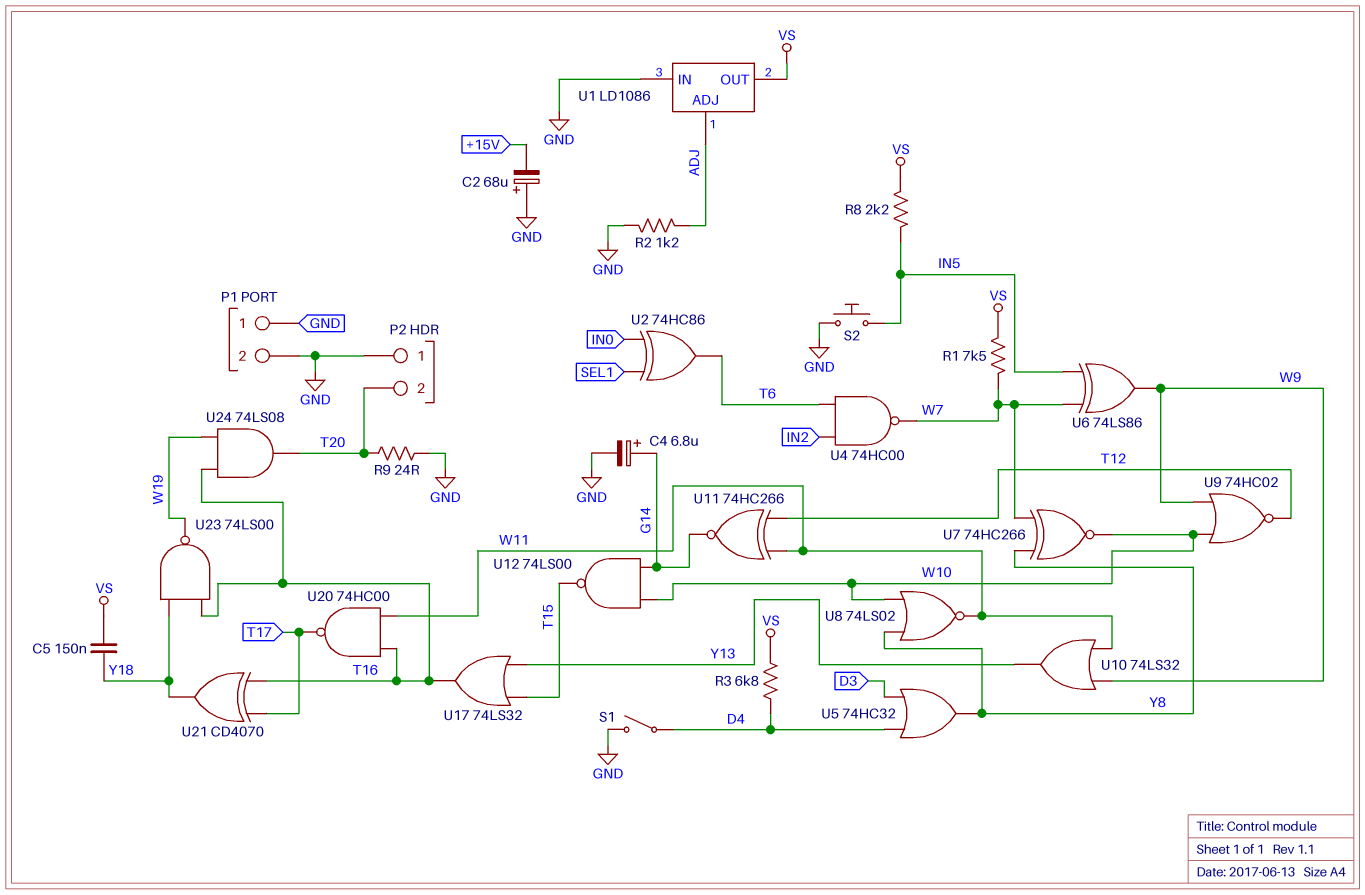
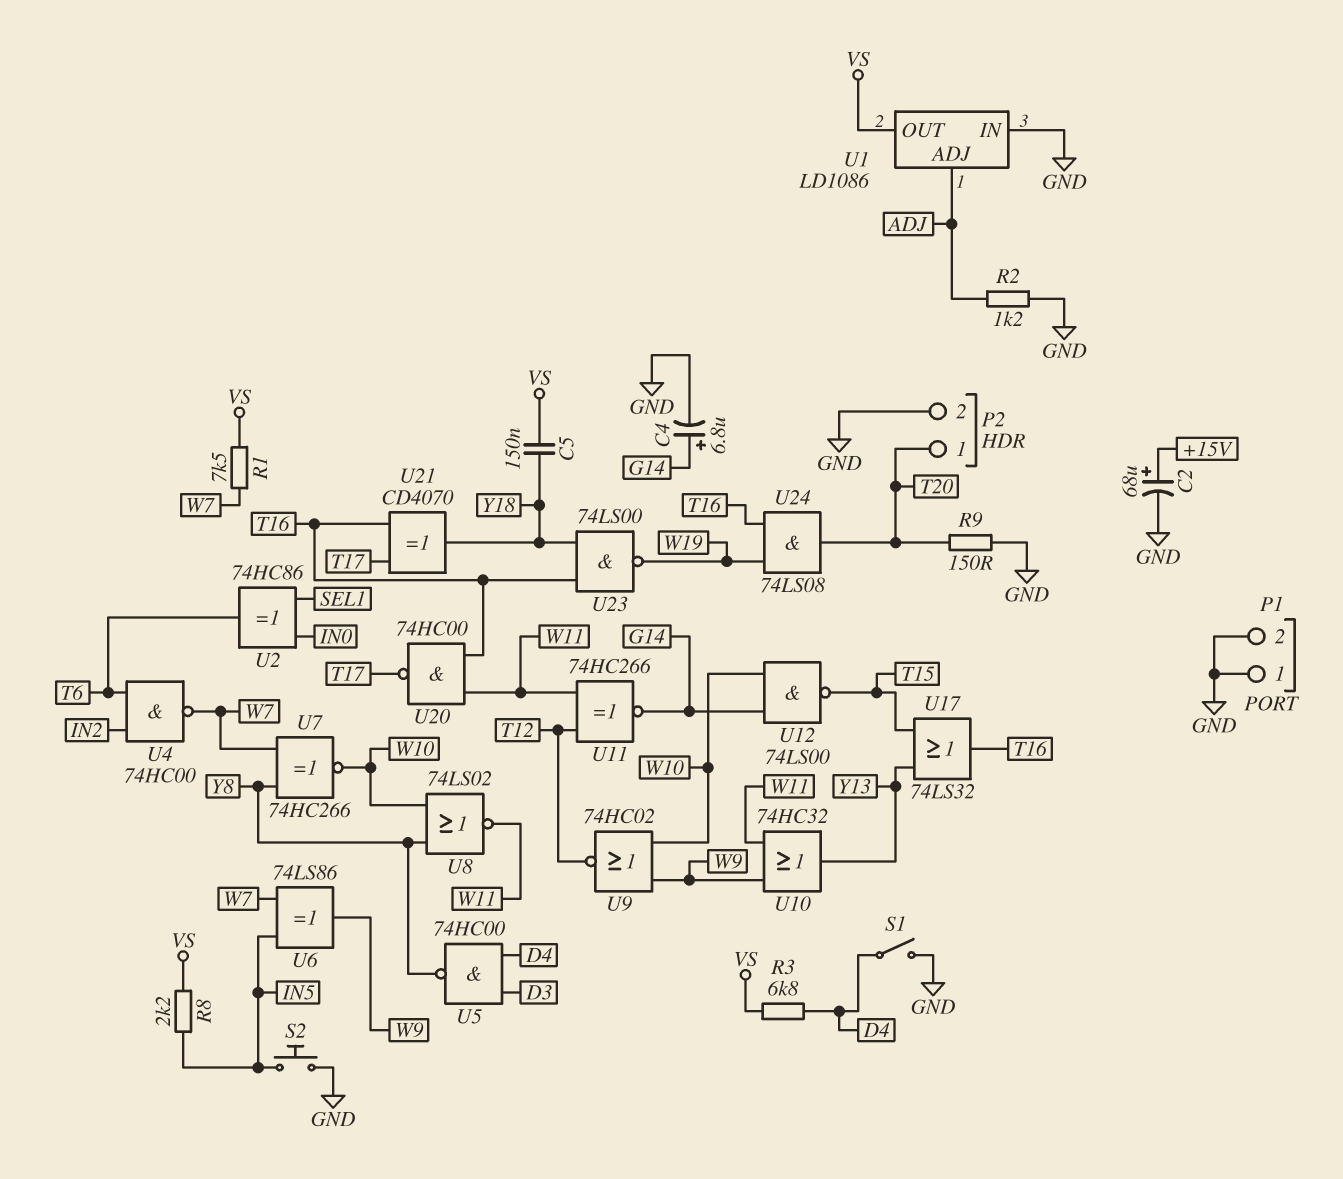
C2: 68uF (plus GND, minus +15V) -> 68uF (plus +15V, minus GND)
P2 pin 1: GND -> T20
P2 pin 2: T20 -> GND
R9: 24 (GND, T20) -> 150 (GND, T20)
U5: OR 74HC32 (in D3, in D4, out Y8) -> NAND 74HC00 (in D3, in D4, out Y8)
U10: OR 74LS32 (in W9, in W11, out Y13) -> OR 74HC32 (in W9, in W11, out Y13)

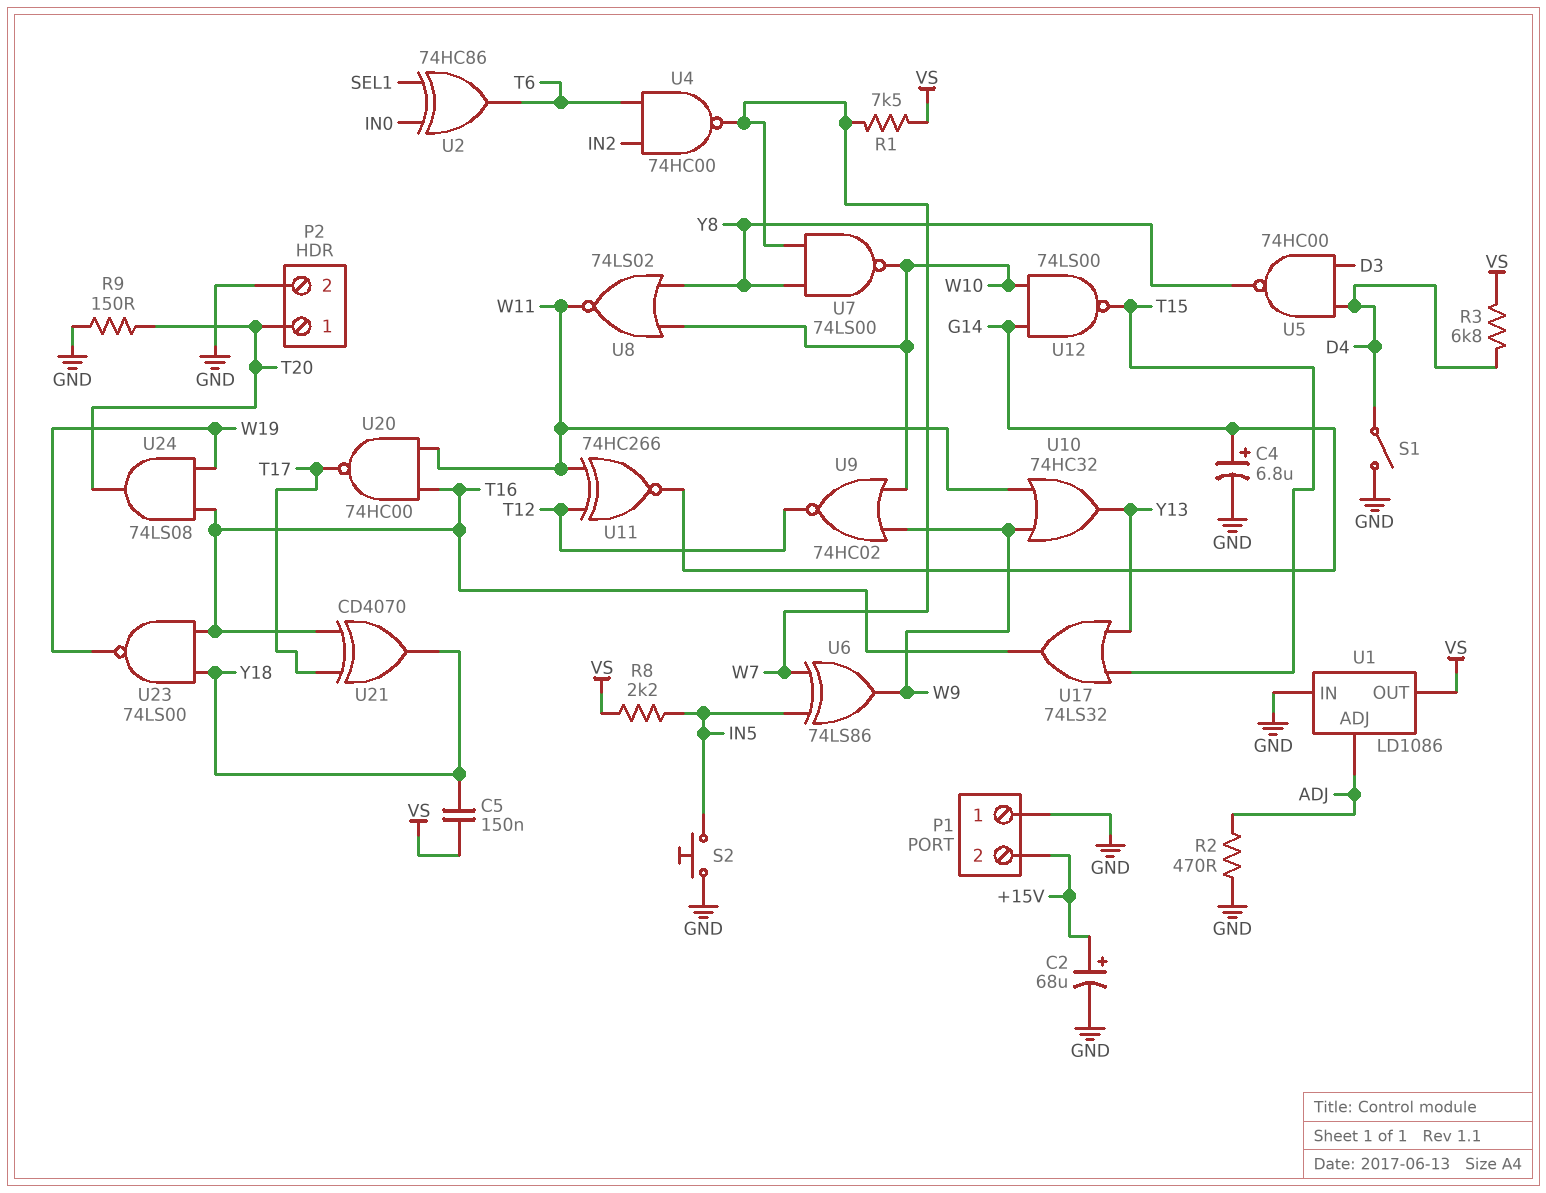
P1 pin 2: GND -> +15V
R2: 1.2k (ADJ, GND) -> 470 (ADJ, GND)
U7: XNOR 74HC266 (in W7, in Y8, out W10) -> NAND 74LS00 (in W7, in Y8, out W10)

